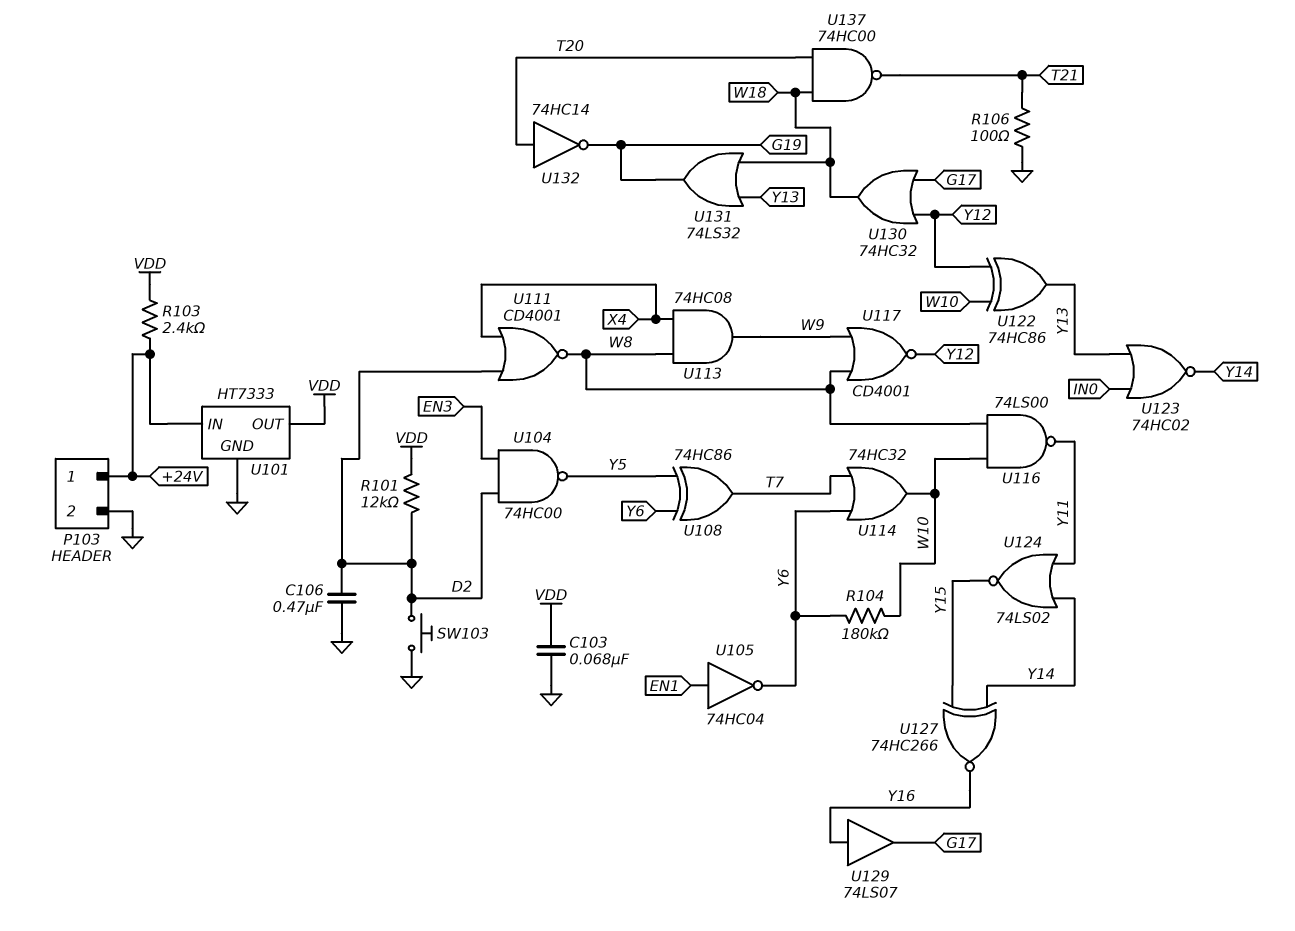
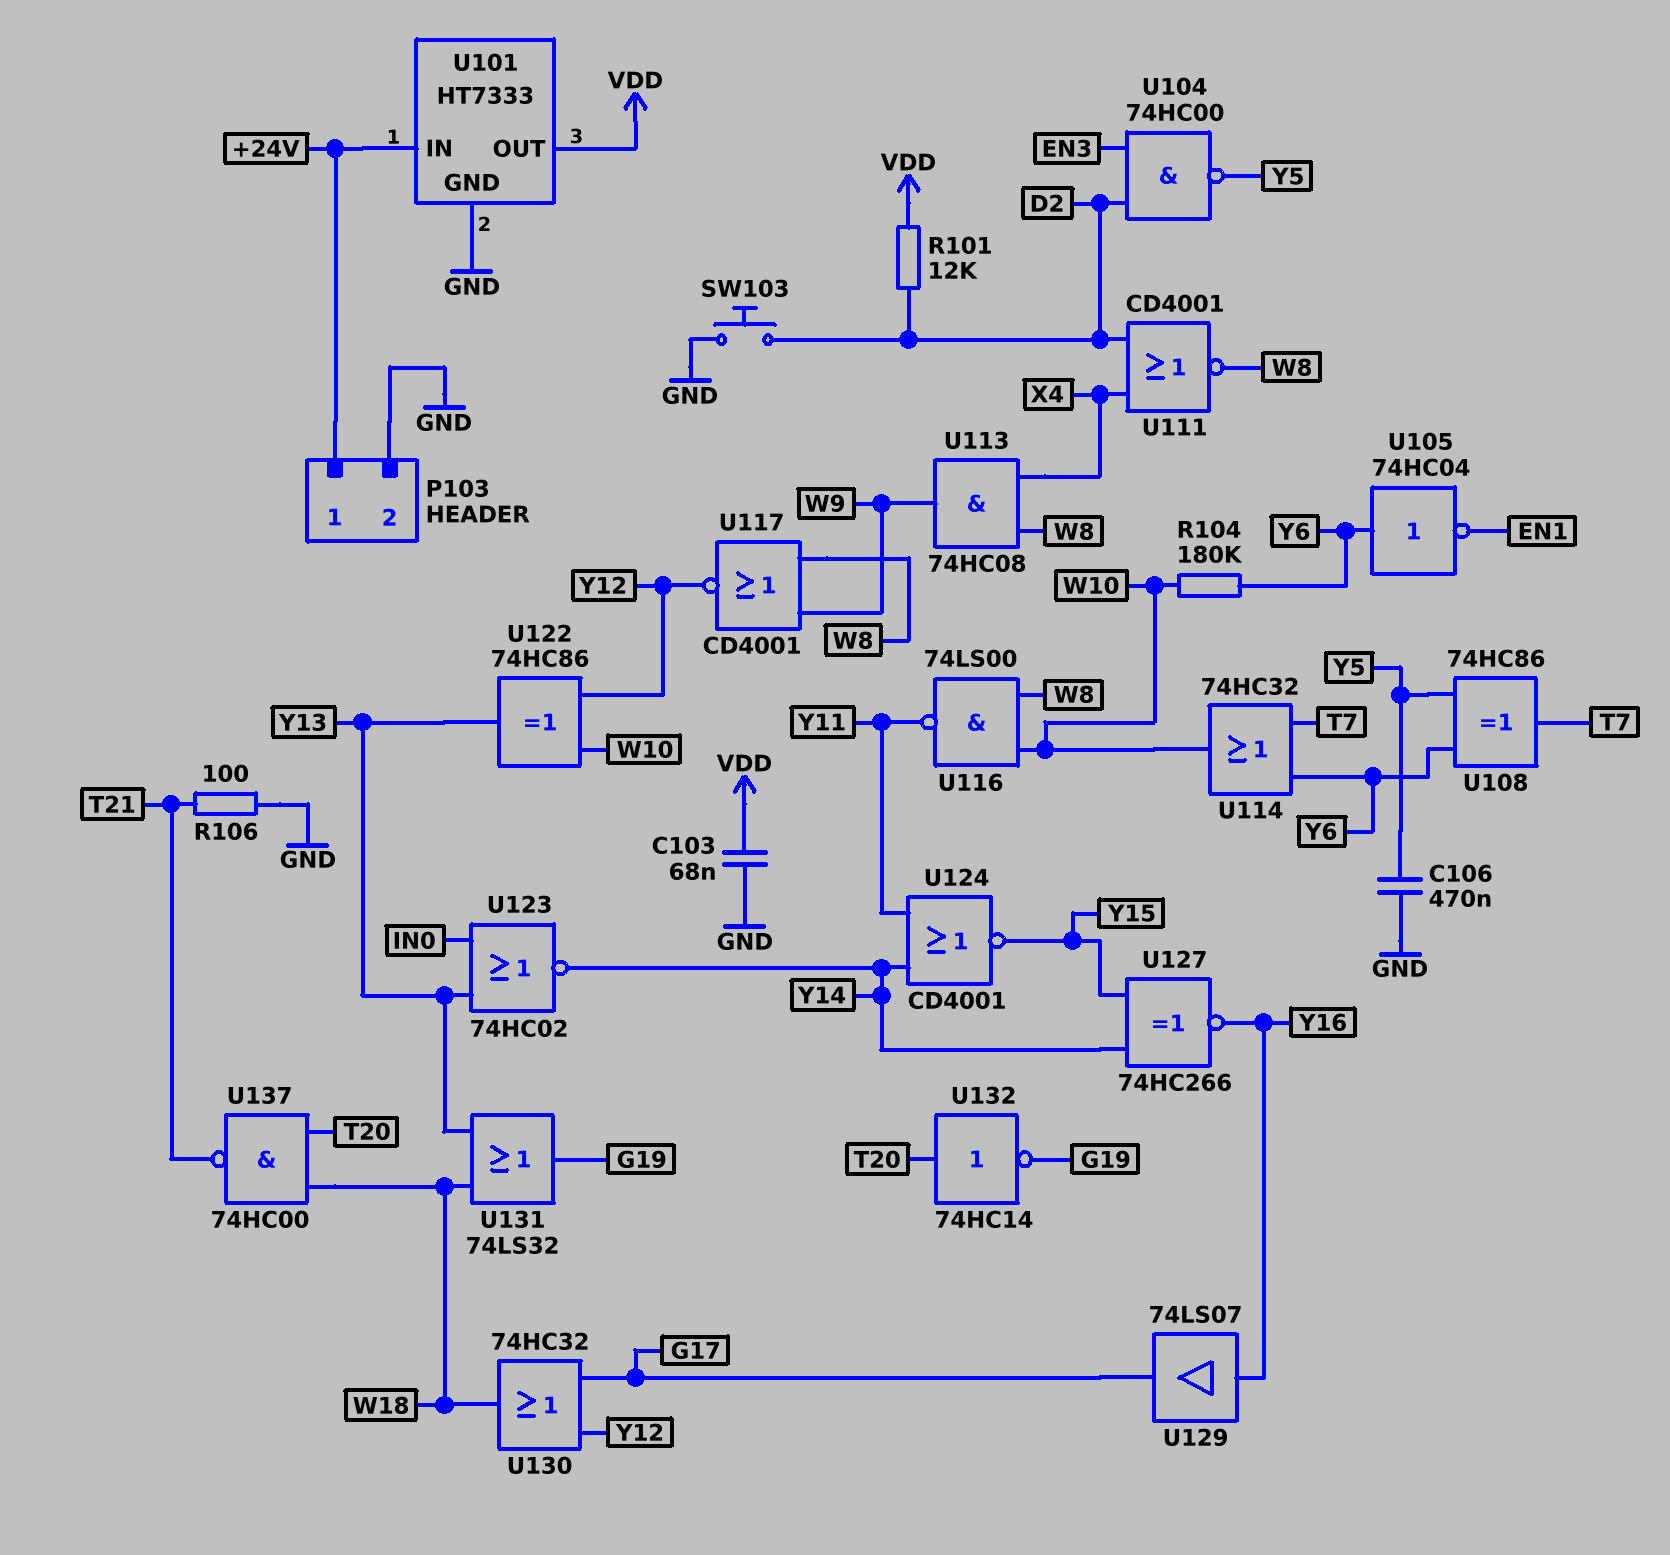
C106: 470nF (D2, GND) -> 470nF (GND, Y5)
R103: 2.4k (+24V, VDD) -> none
U105: NOT 74HC04 (in EN1, out Y6) -> NOT 74HC04 (in Y6, out EN1)
U124: NOR 74LS02 (in Y11, in Y14, out Y15) -> NOR CD4001 (in Y11, in Y14, out Y15)

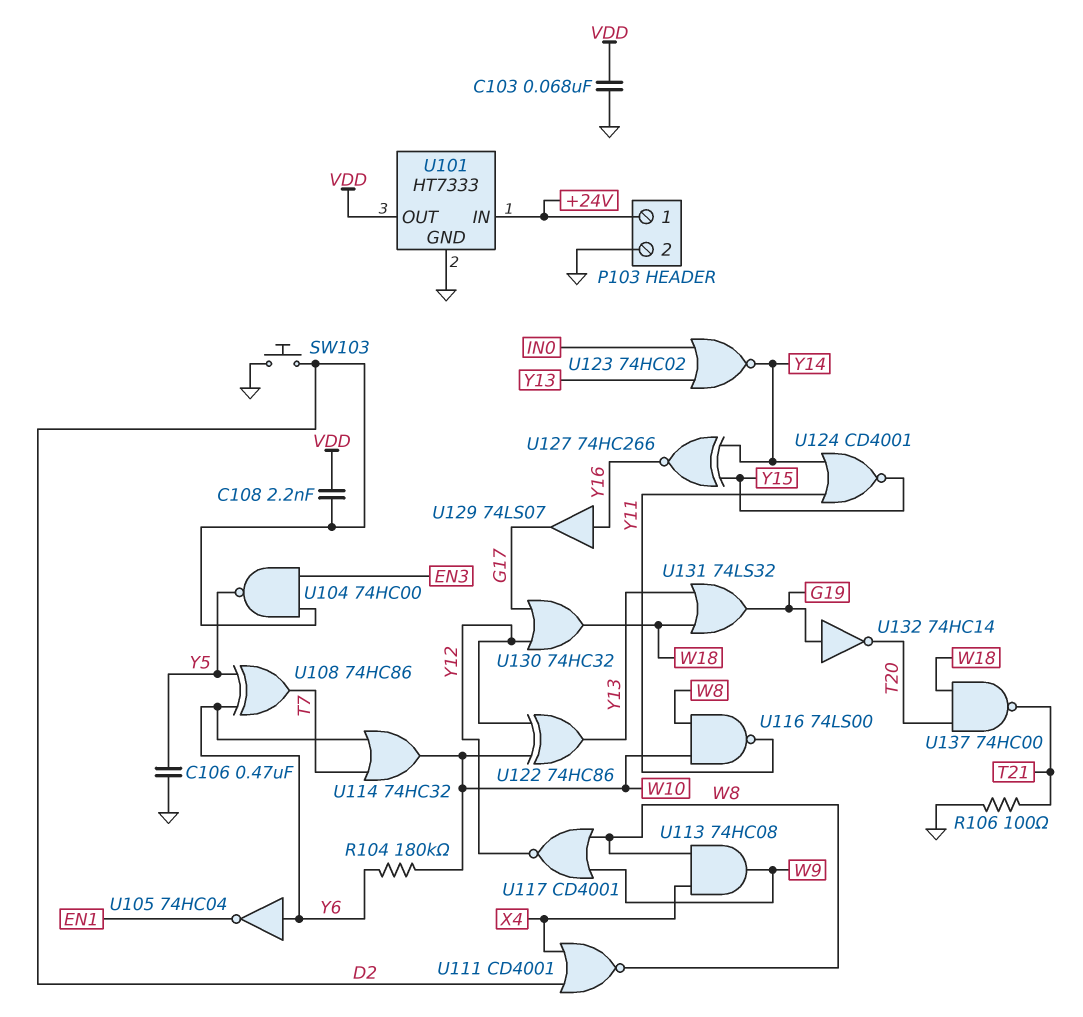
C108: none -> 2.2nF (D2, VDD)
R101: 12k (D2, VDD) -> none
U132: NOT 74HC14 (in T20, out G19) -> NOT 74HC14 (in G19, out T20)

